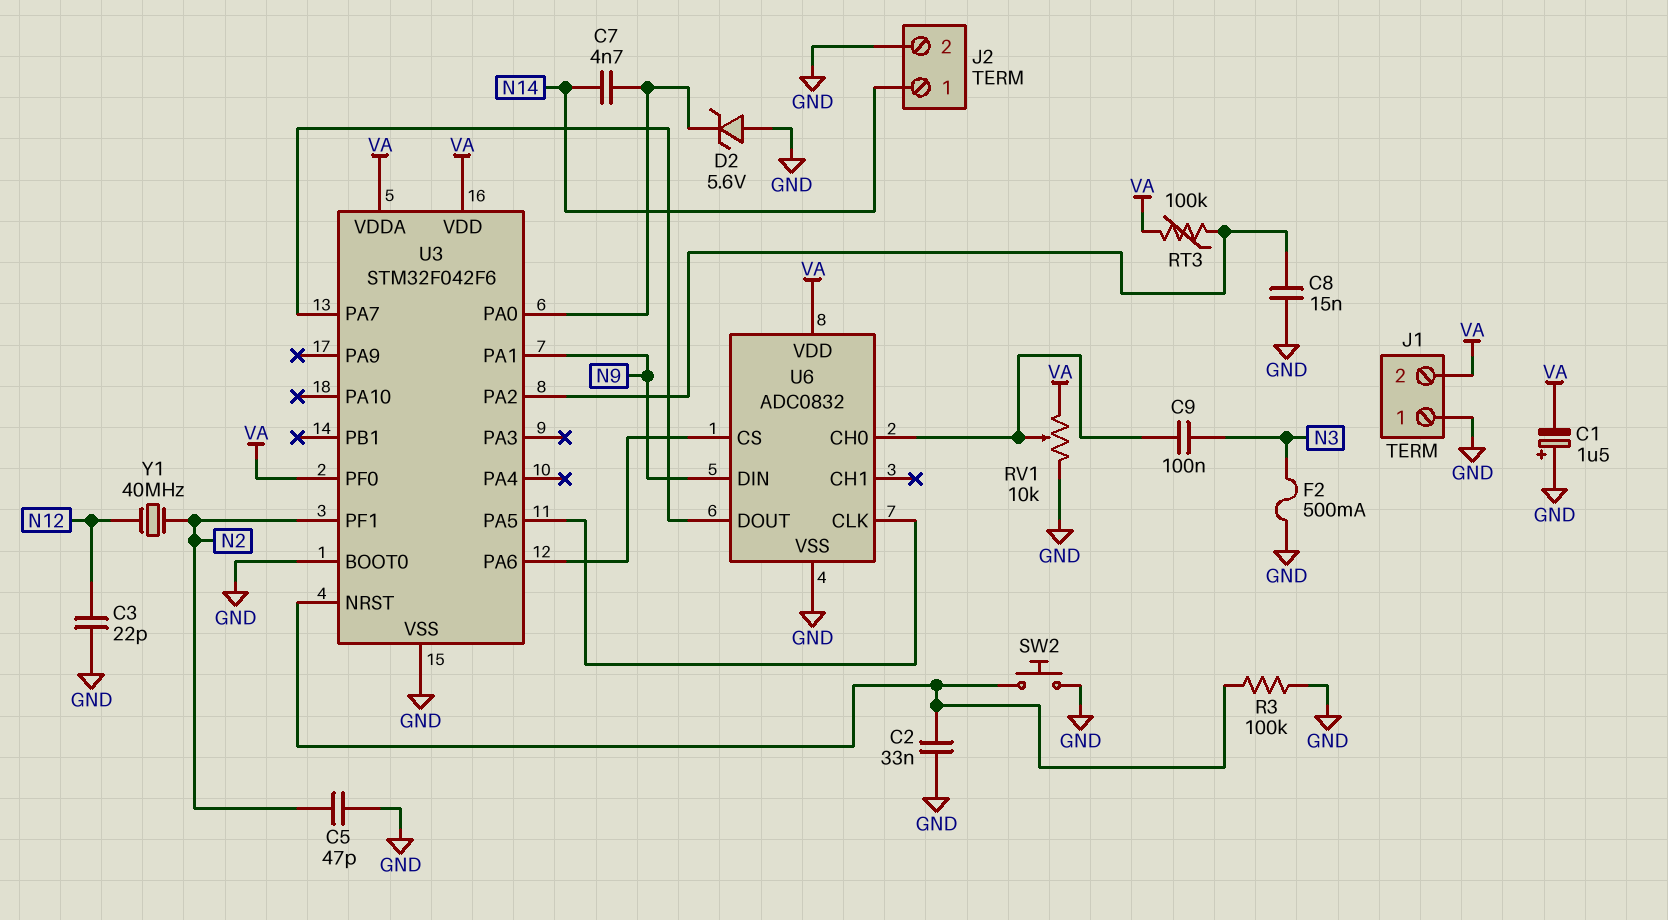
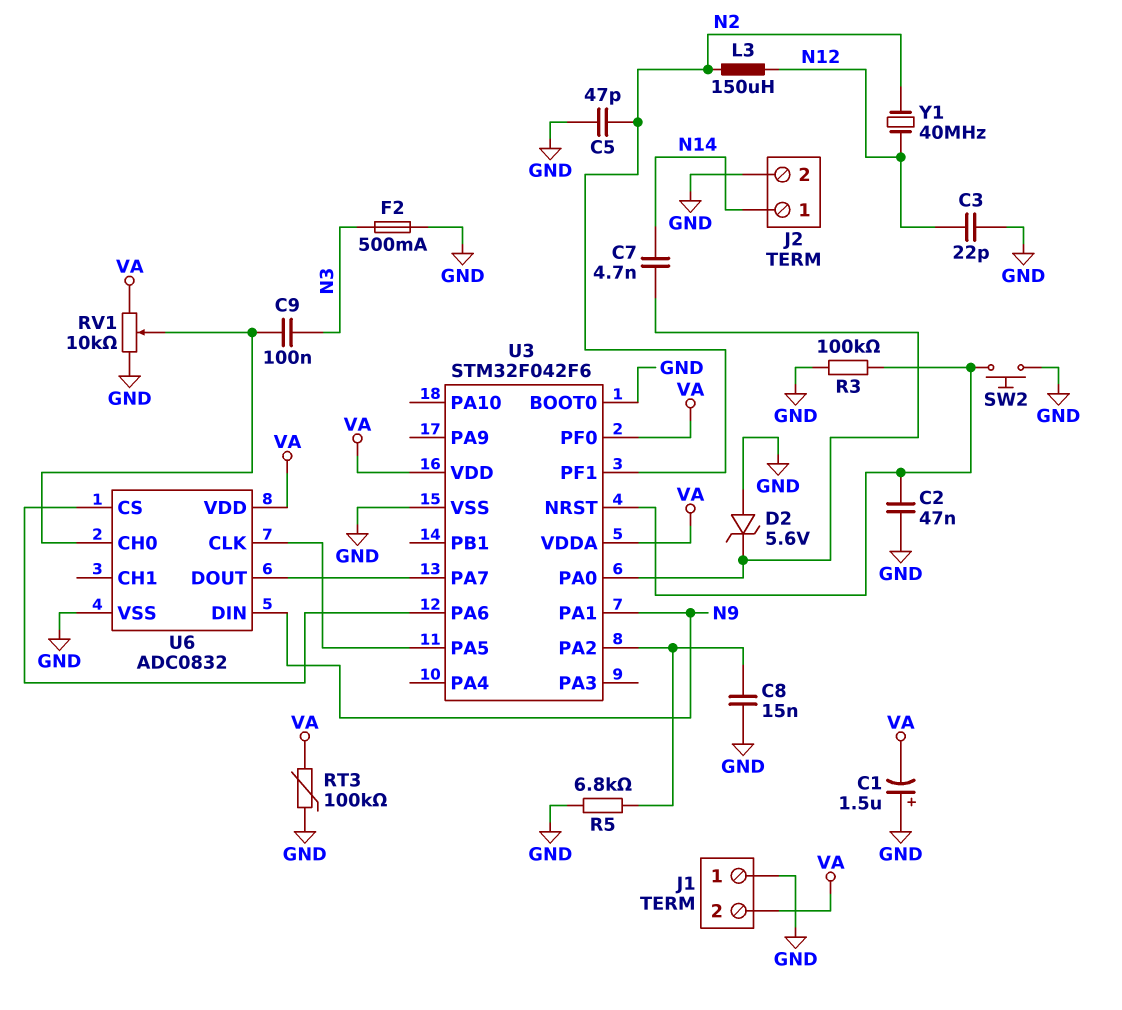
C2: 33nF (GND, U3/NRST) -> 47nF (GND, U3/NRST)
L3: none -> 150uH (N2, N12)
R5: none -> 6.8k (GND, U3/PA2)
RT3: 100k (U3/PA2, VA) -> 100k (GND, VA)

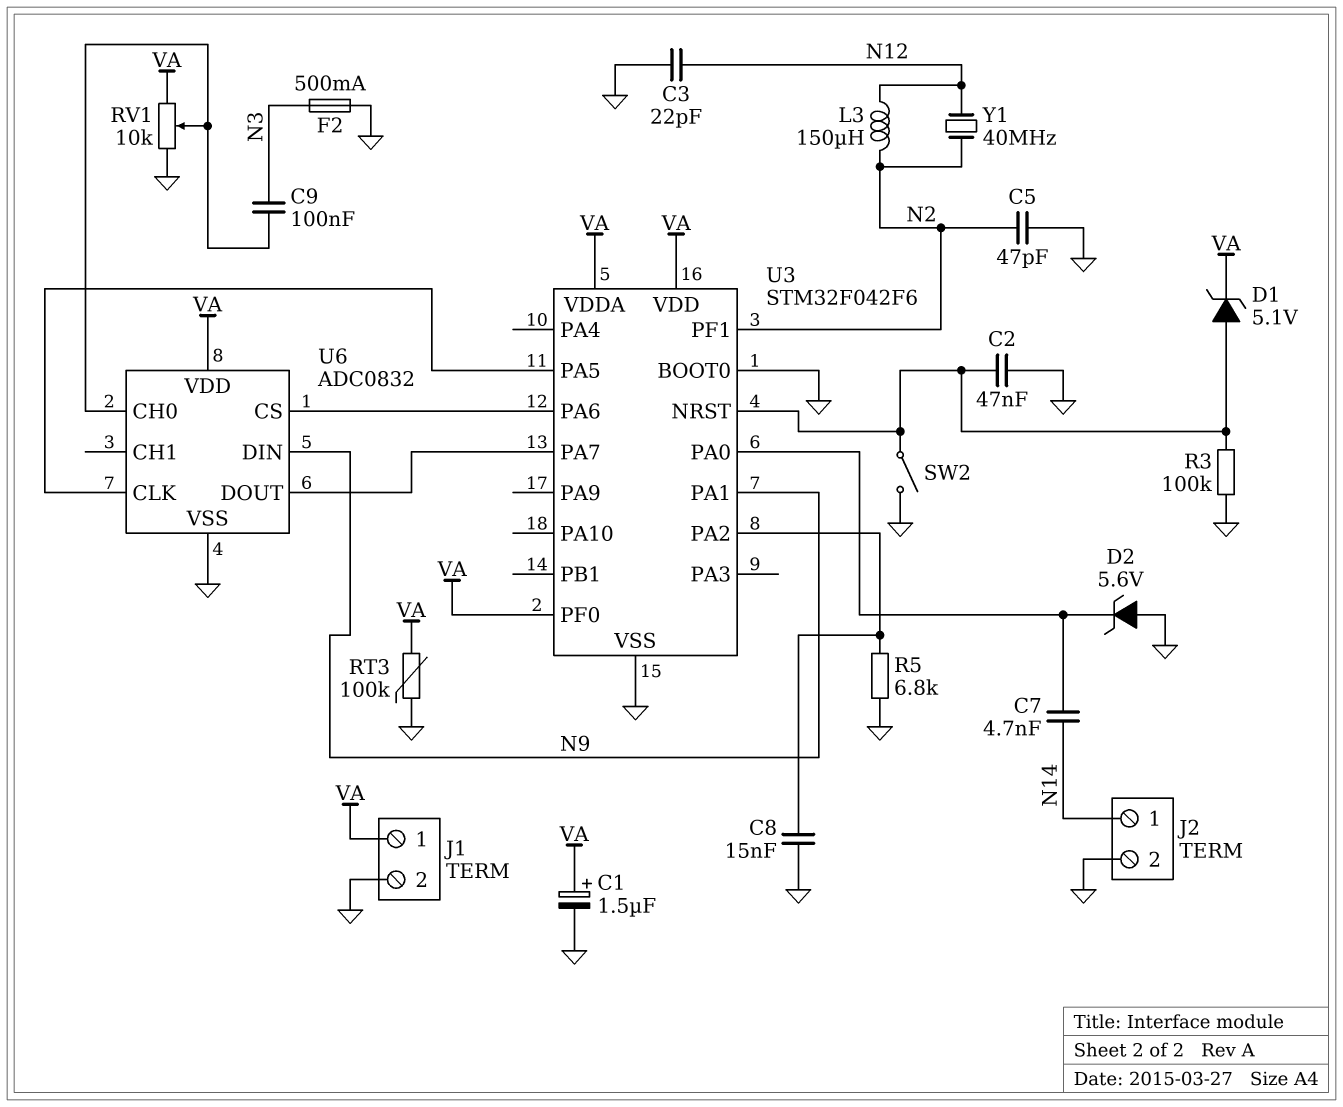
C1: 1.5uF (plus GND, minus VA) -> 1.5uF (plus VA, minus GND)
D1: none -> zener 5.1V (A U3/NRST, K VA)
J1 pin 1: GND -> VA
J1 pin 2: VA -> GND
SW2: button (GND, U3/NRST) -> switch (GND, U3/NRST)

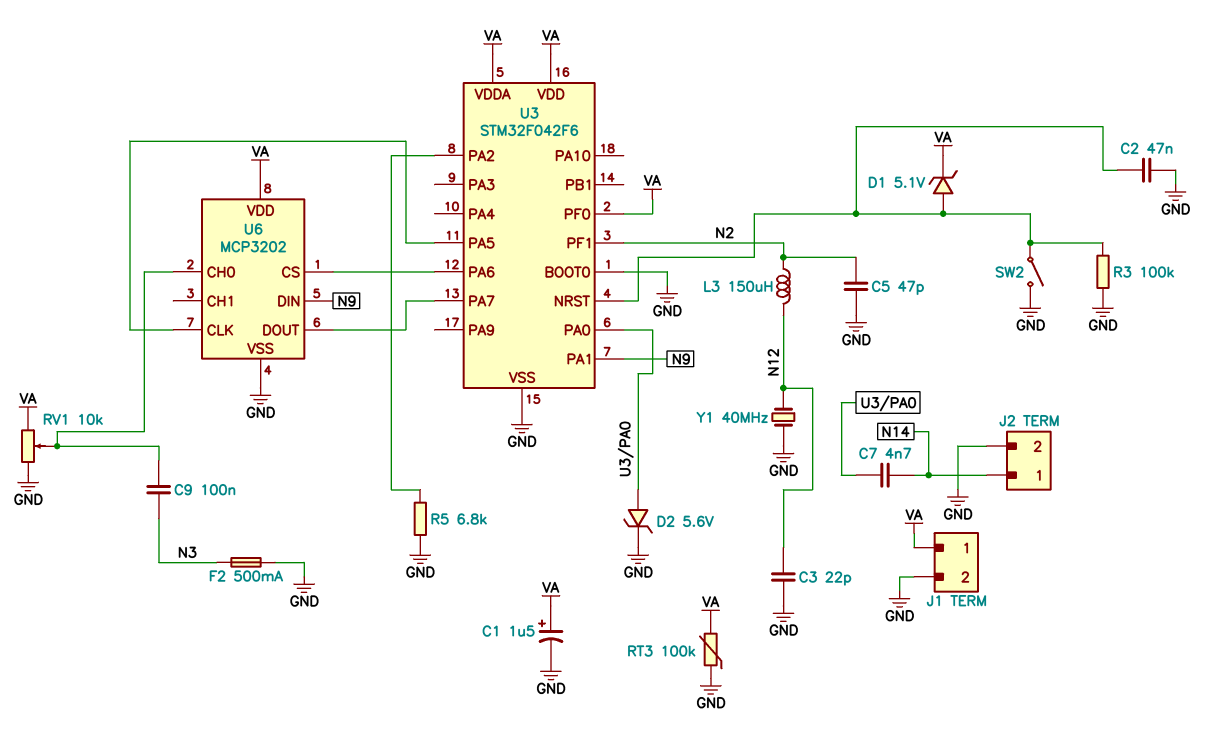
C8: 15nF (GND, U3/PA2) -> none
D2: zener 5.6V (A GND, K U3/PA0) -> zener 5.6V (A U3/PA0, K GND)
U6: ADC0832 -> MCP3202
Y1: 40MHz (N2, N12) -> 40MHz (GND, N12)

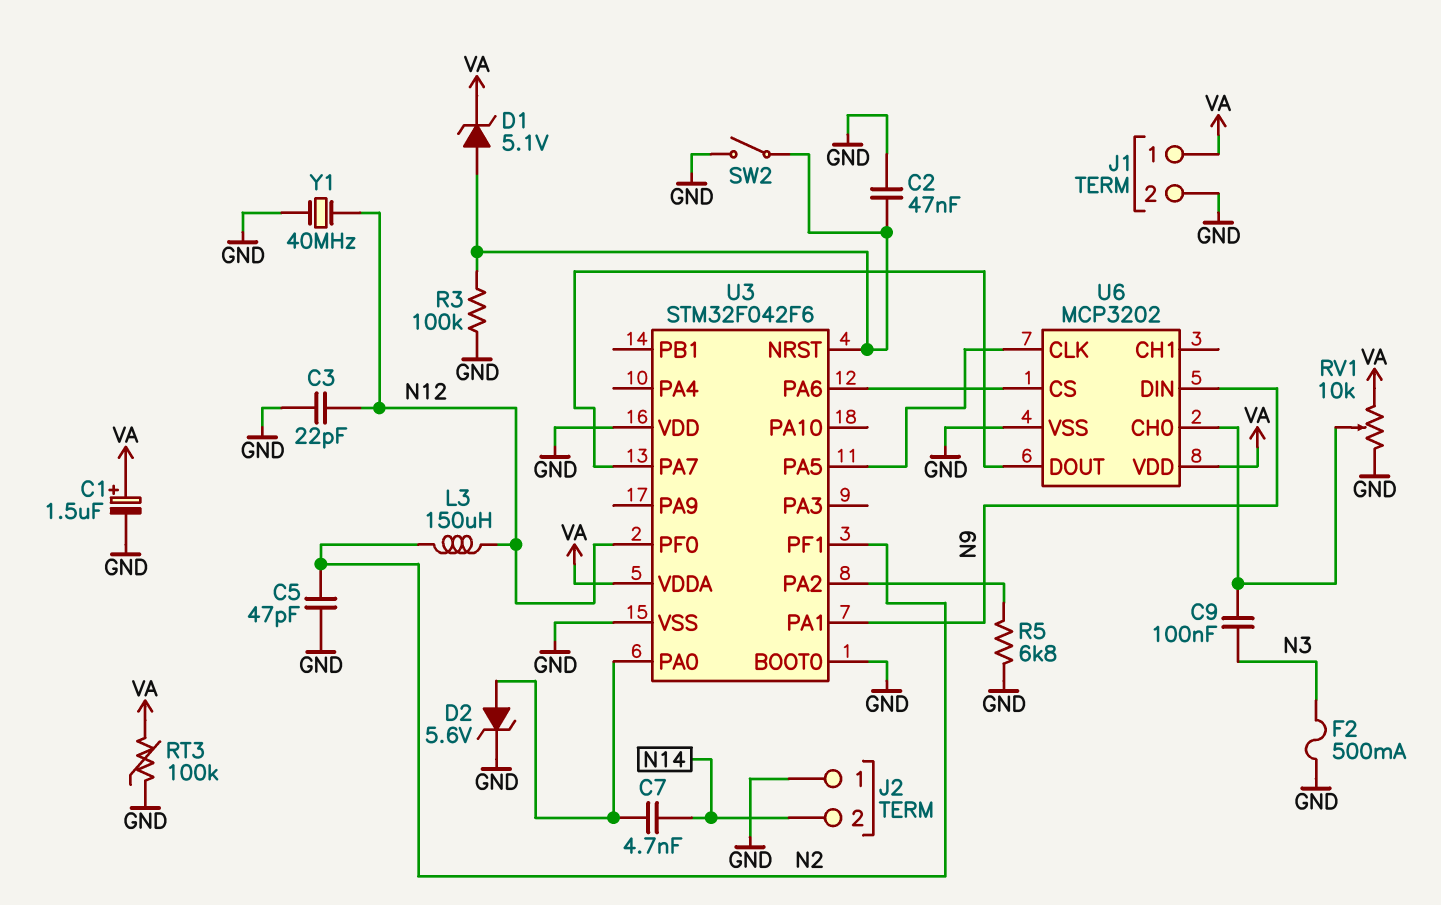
J2 pin 1: N14 -> GND
J2 pin 2: GND -> N14
U3 pin PF0: VA -> N12
U3 pin VDD: VA -> GND

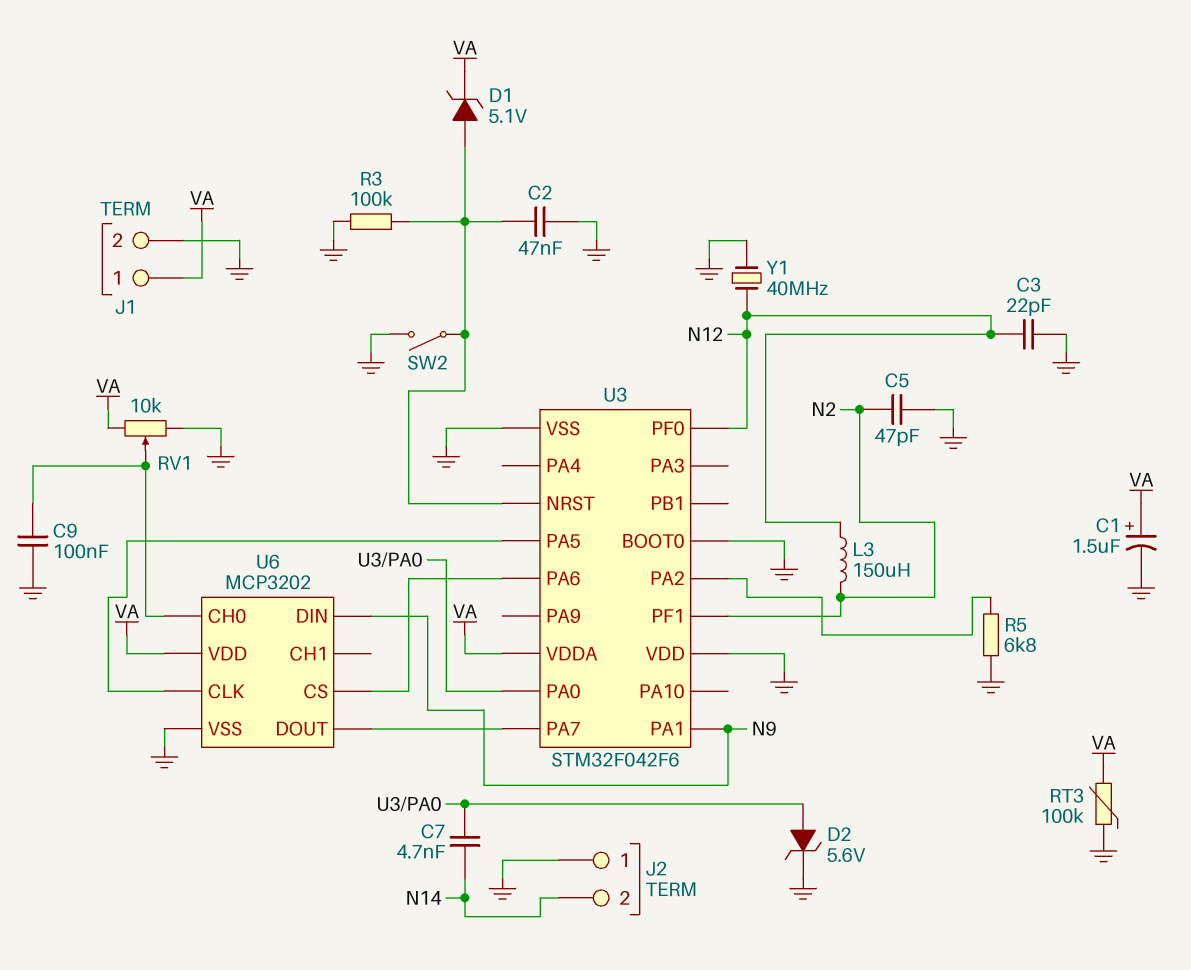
C9: 100nF (N3, U6/CH0) -> 100nF (GND, U6/CH0)
F2: 500mA (GND, N3) -> none

